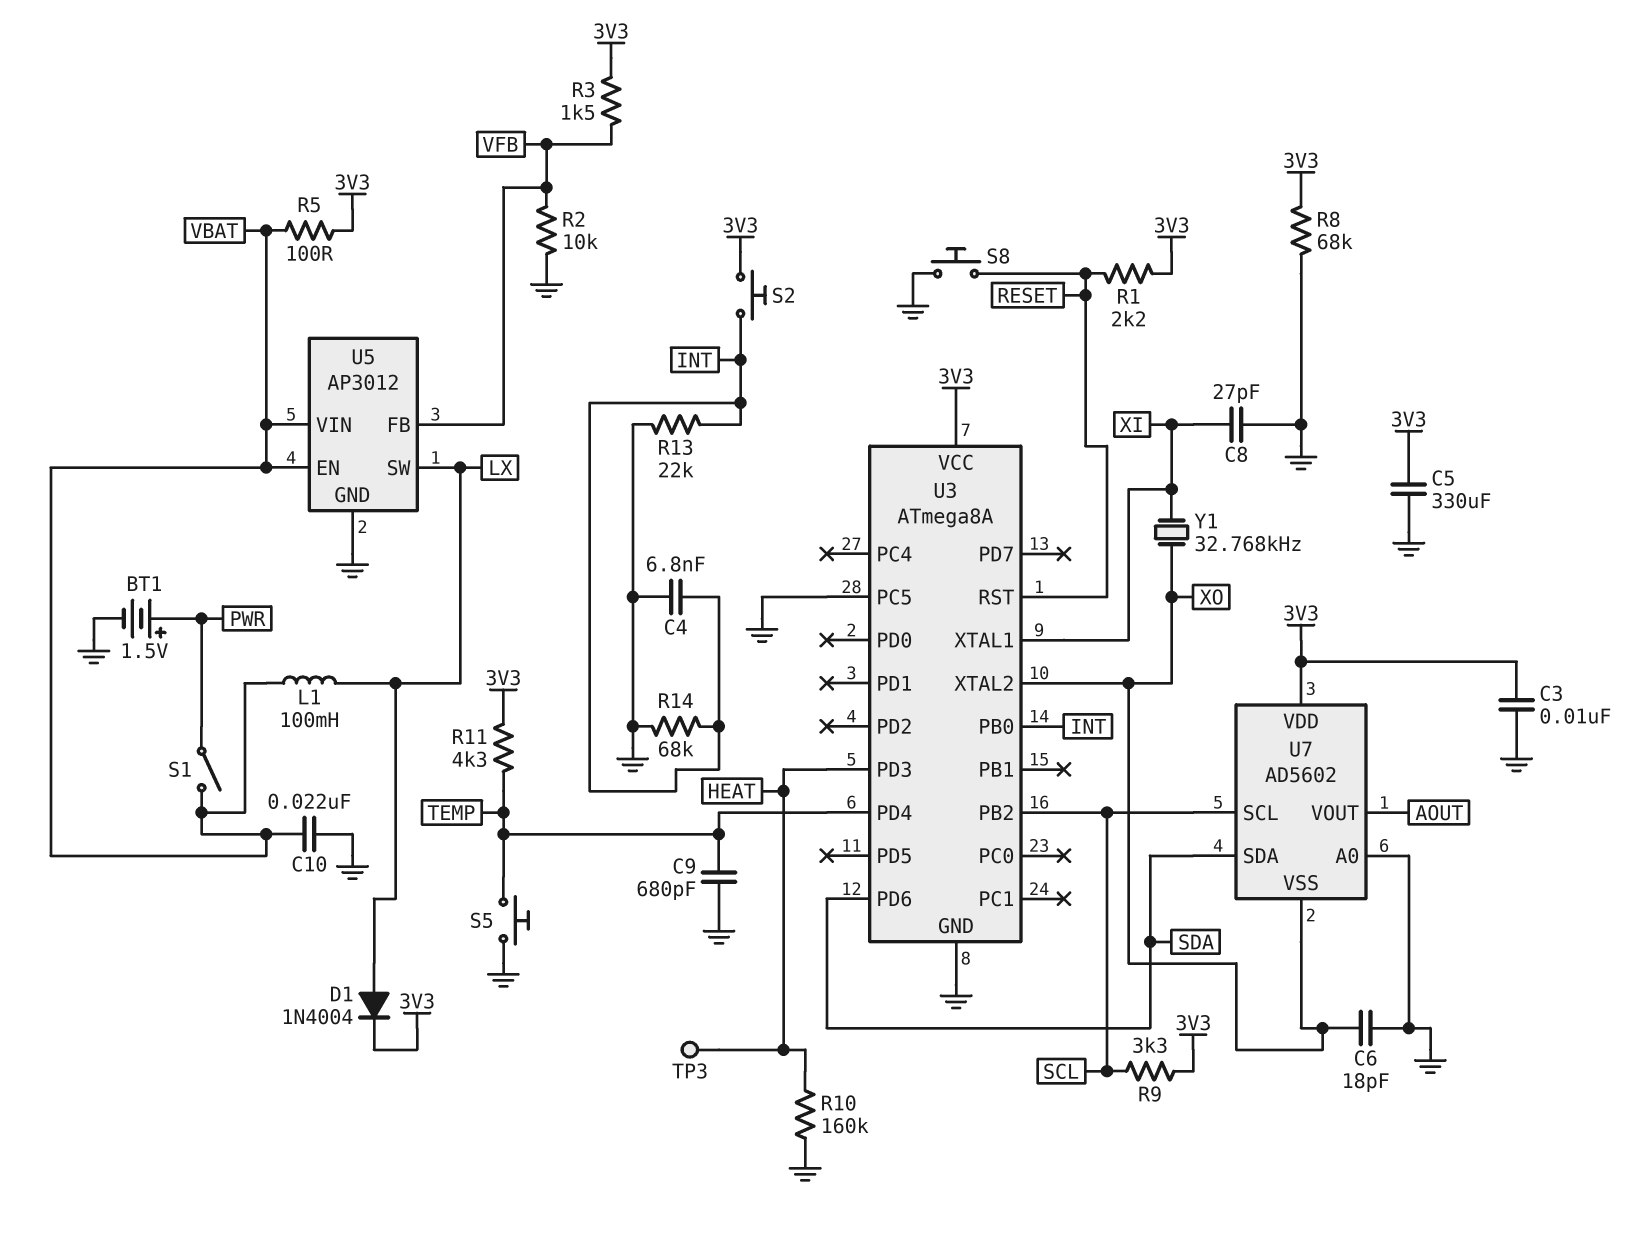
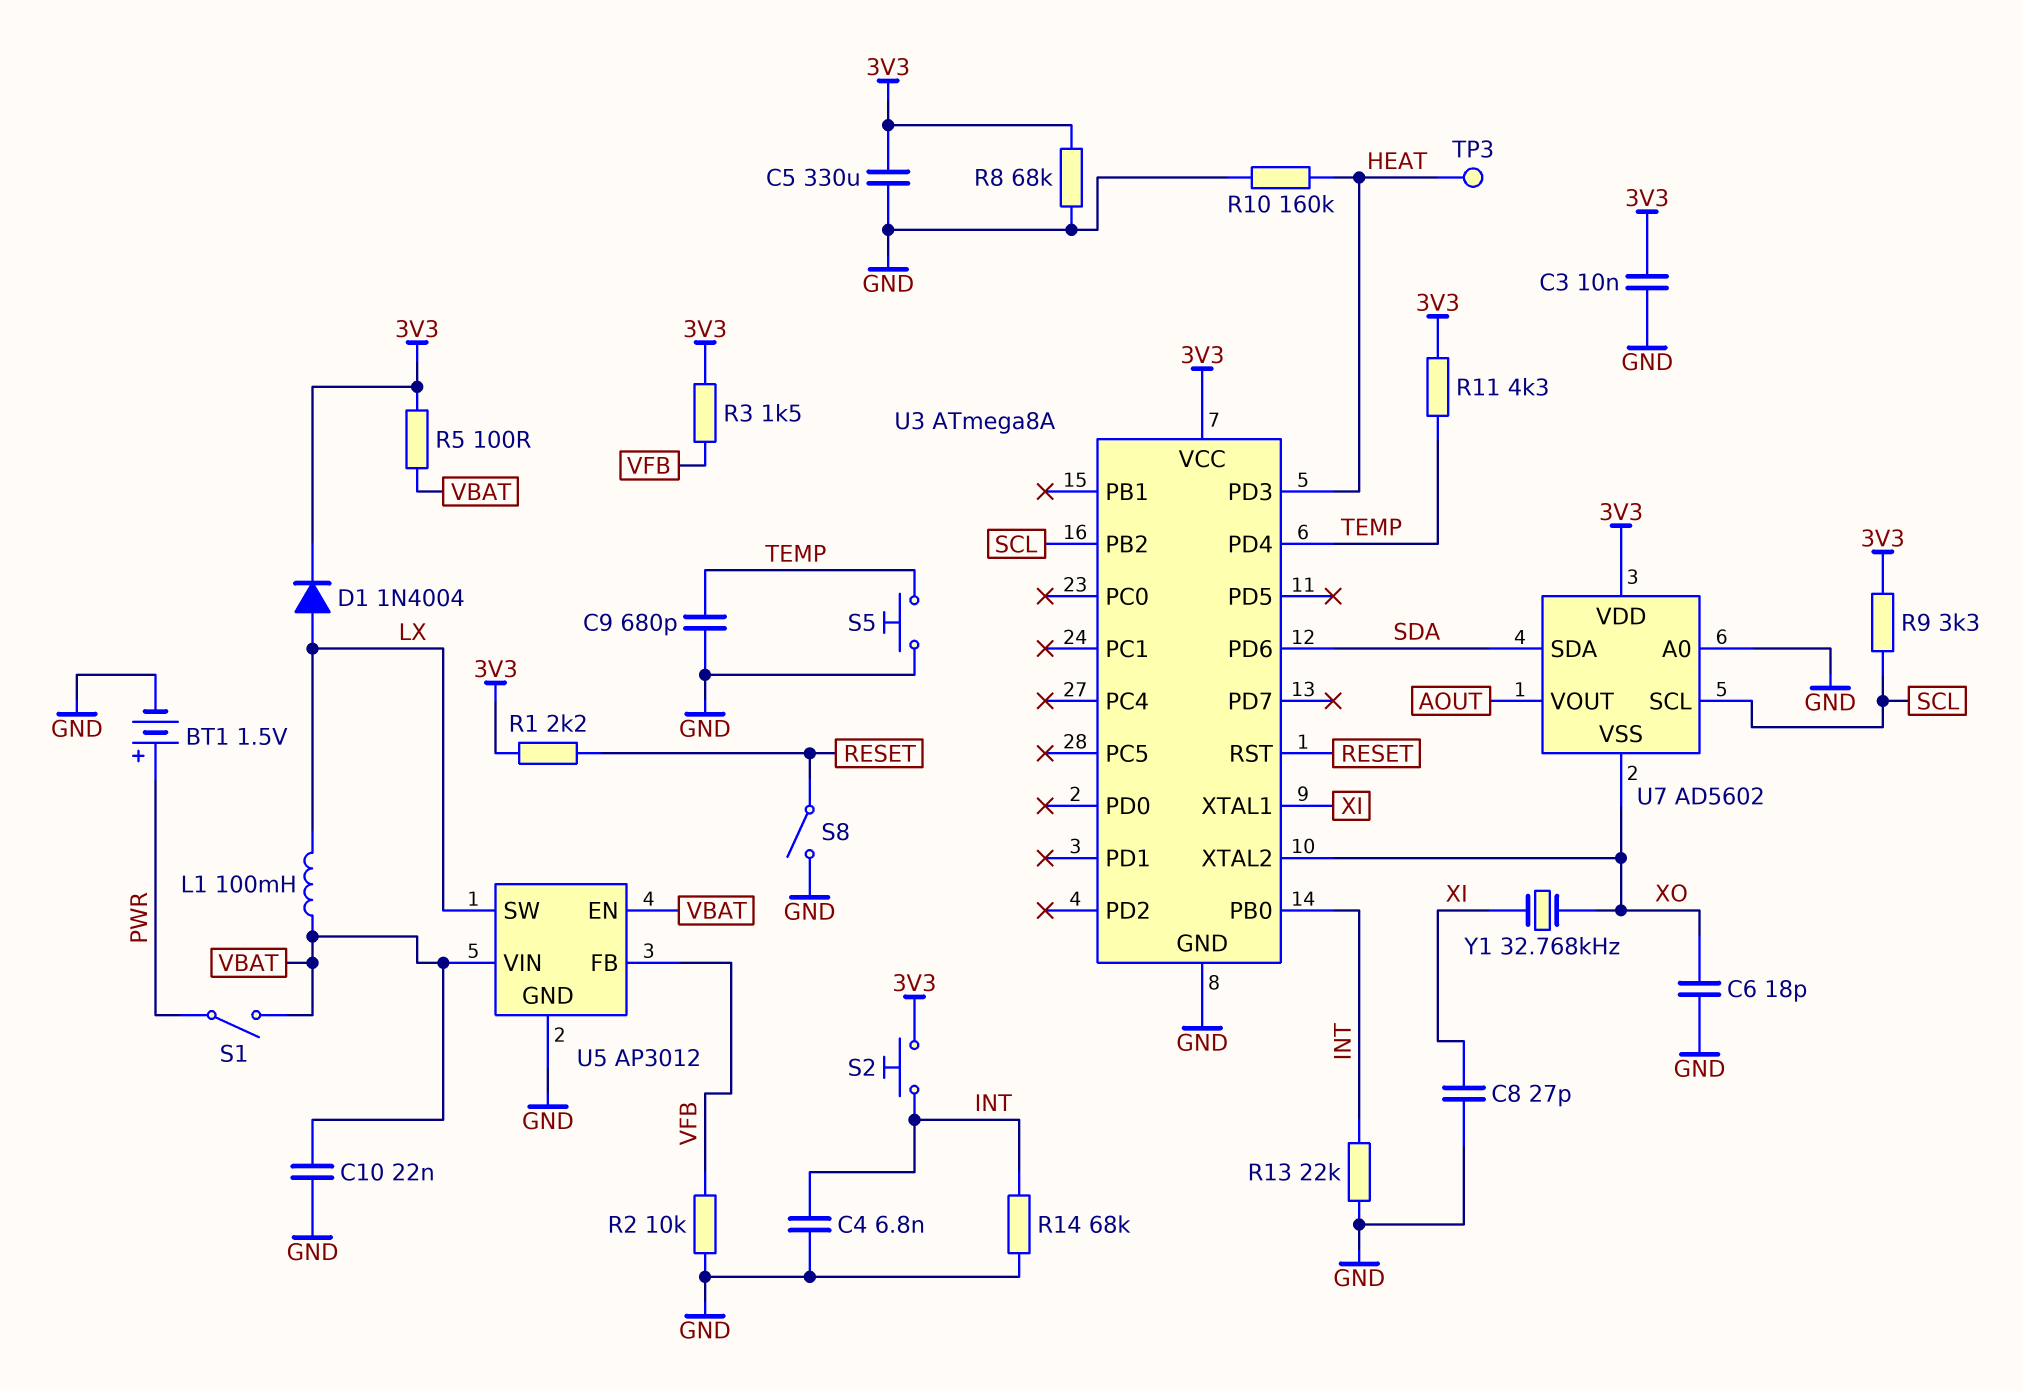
S8: button (GND, RESET) -> switch (GND, RESET)
U3 pin PC5: GND -> none

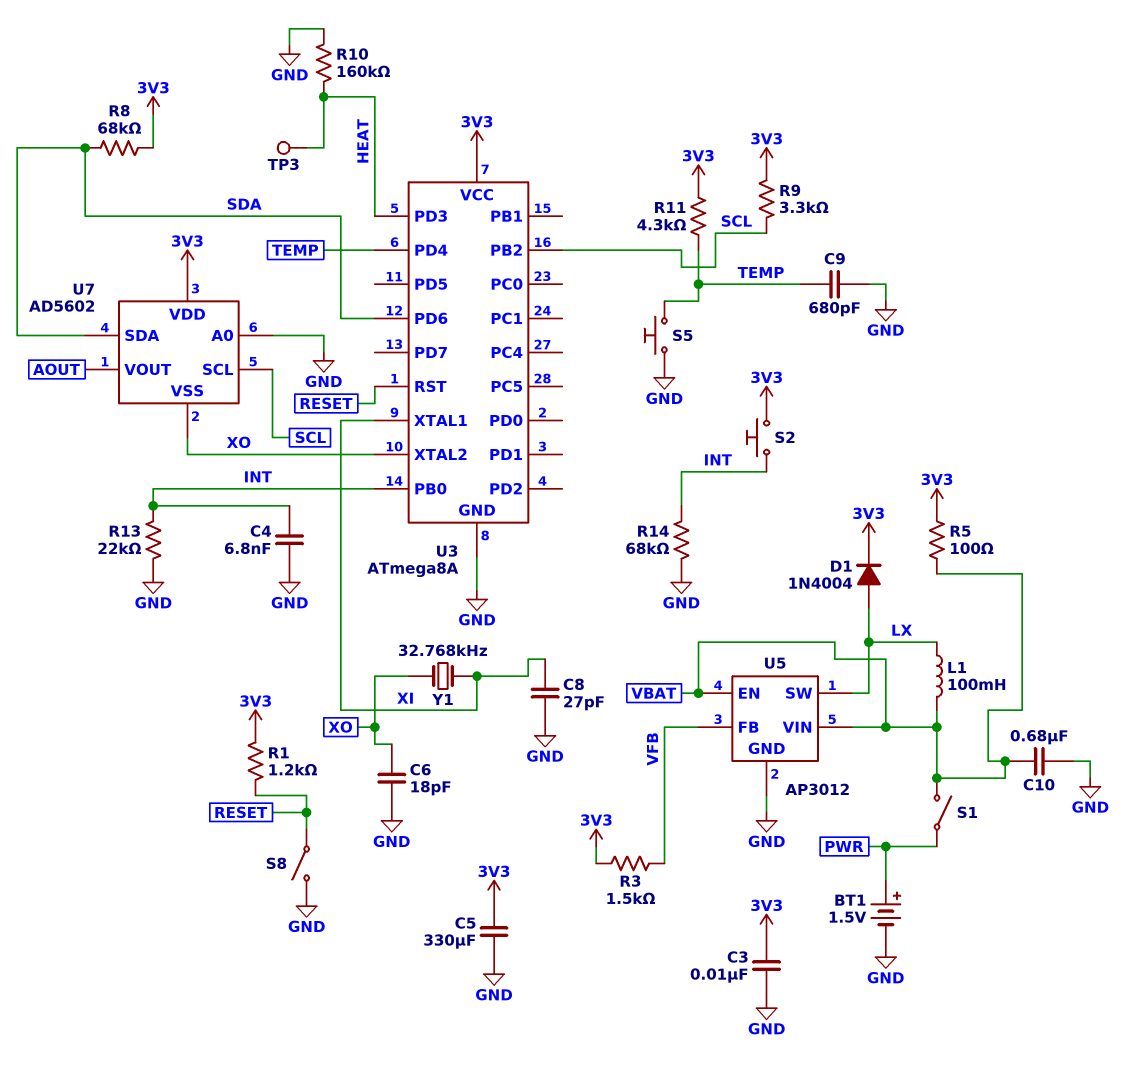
C10: 22nF (GND, VBAT) -> 680nF (GND, VBAT)
R1: 2.2k (3V3, RESET) -> 1.2k (3V3, RESET)
R2: 10k (GND, VFB) -> none
R8: 68k (3V3, GND) -> 68k (3V3, SDA)

